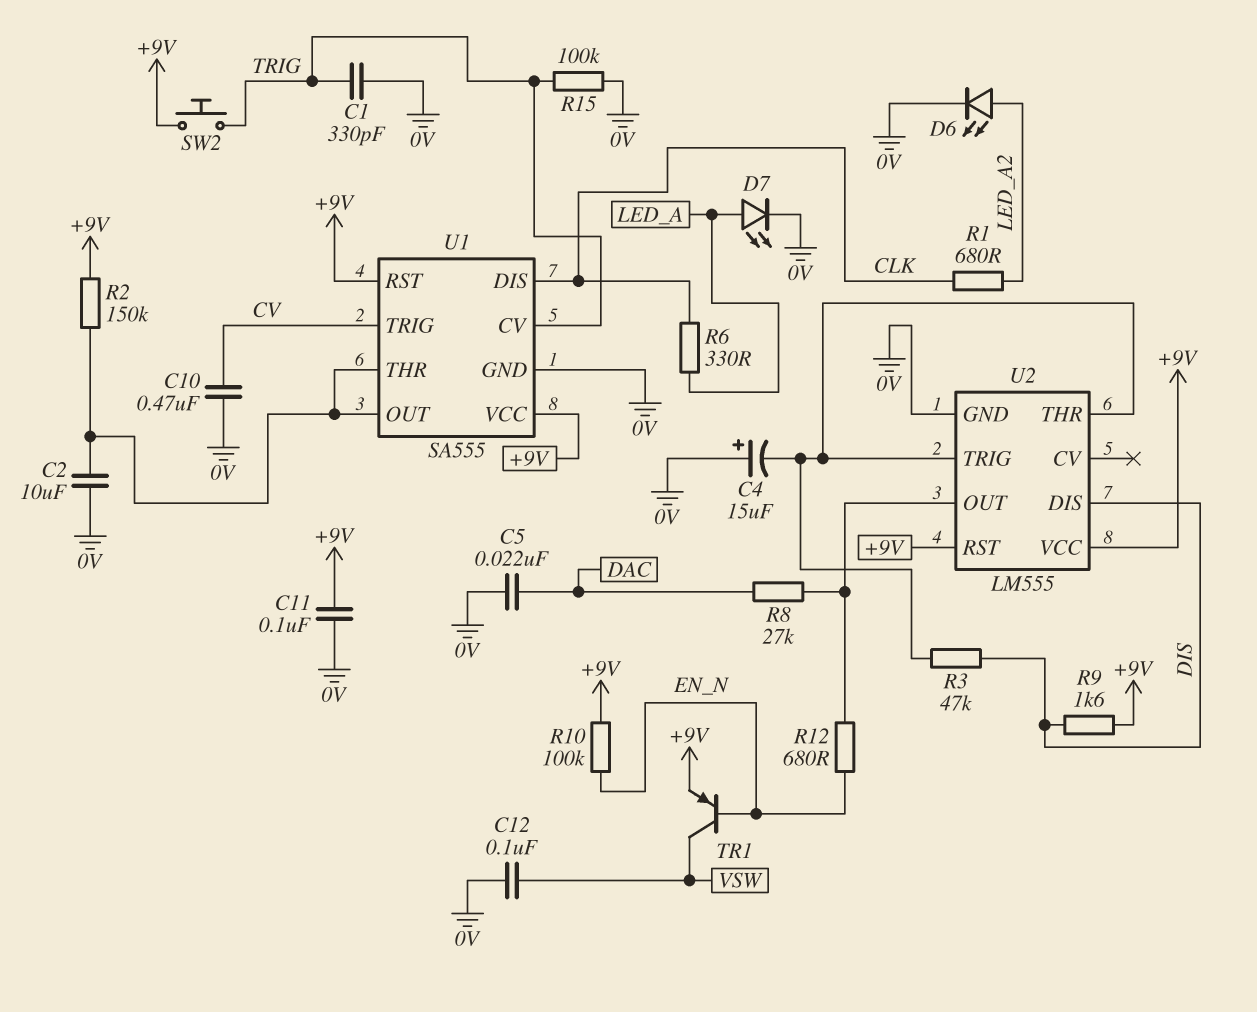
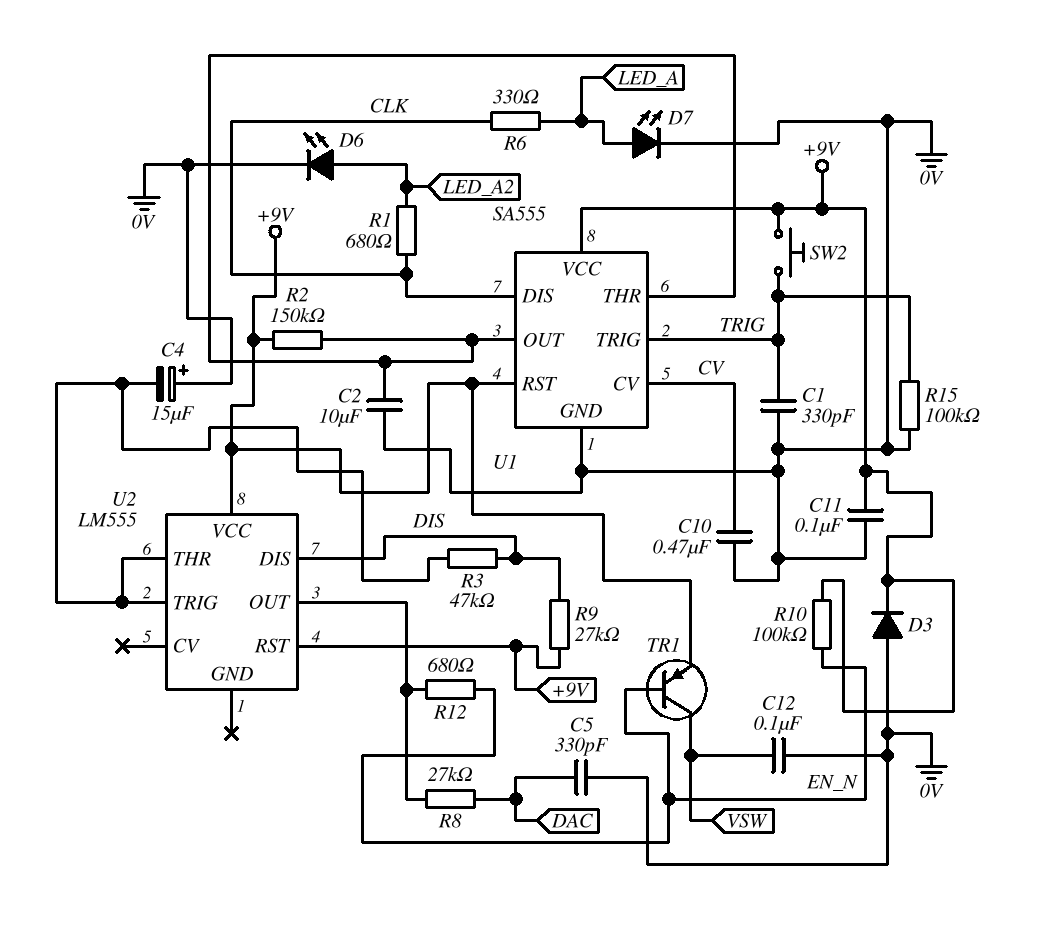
C5: 22nF (0V, DAC) -> 330pF (0V, DAC)
D3: none -> diode (A 0V, K +9V)
R9: 1.6k (+9V, DIS) -> 27k (+9V, DIS)
U1 pin CV: TRIG -> CV
U1 pin TRIG: CV -> TRIG
U2 pin GND: 0V -> none

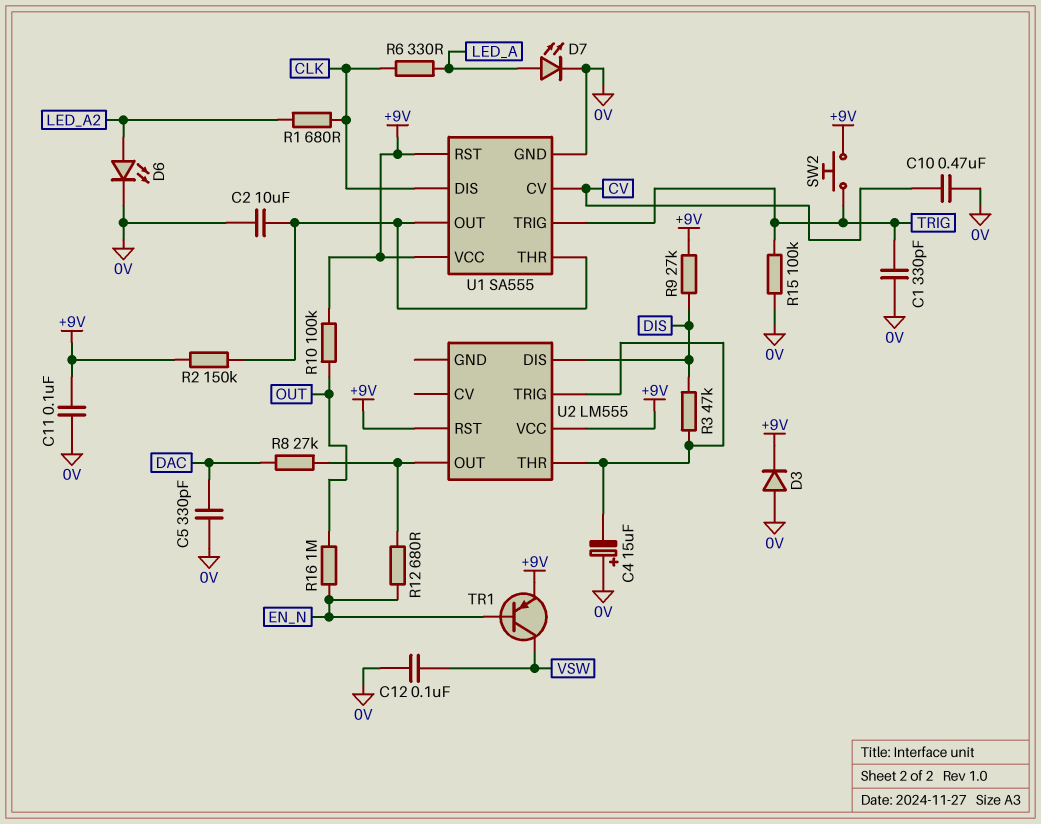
R10: 100k (+9V, EN_N) -> 100k (+9V, OUT)
R16: none -> 1M (EN_N, OUT)

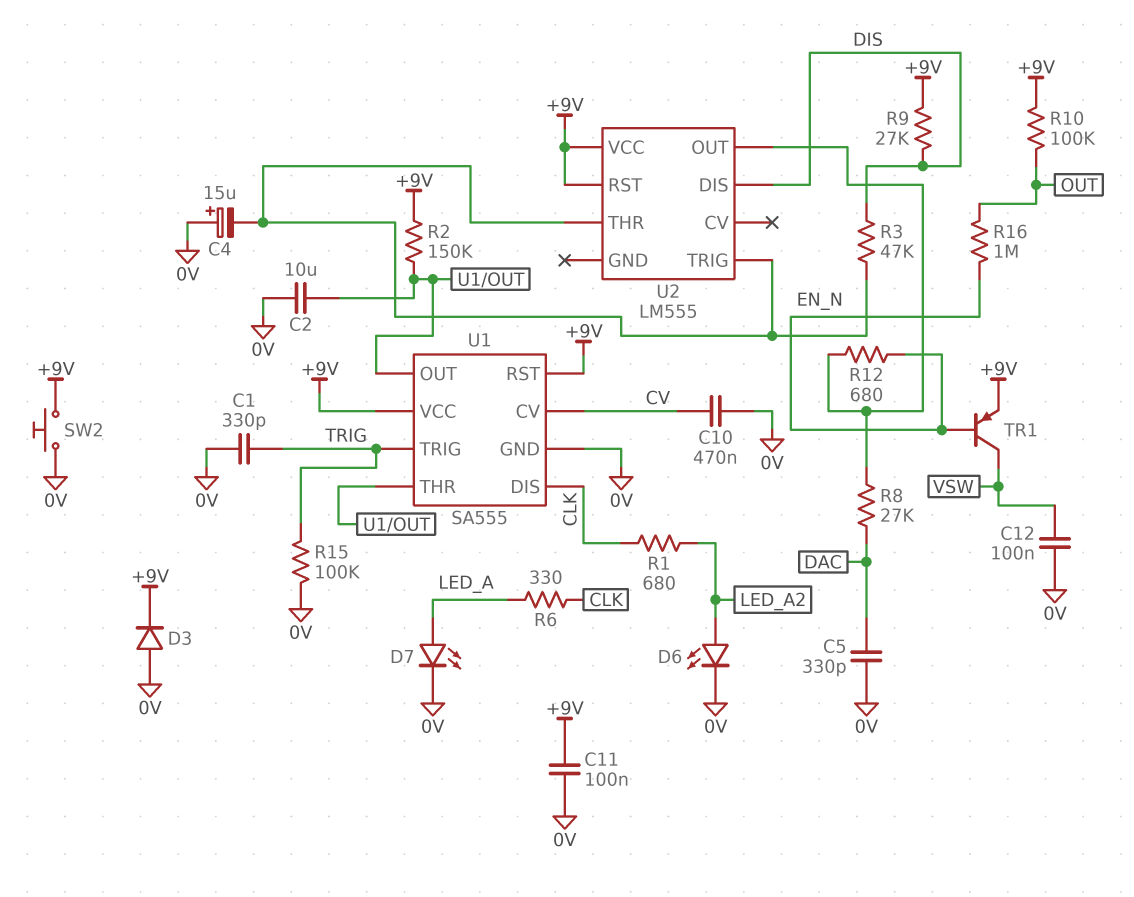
SW2: button (+9V, TRIG) -> button (+9V, 0V)

